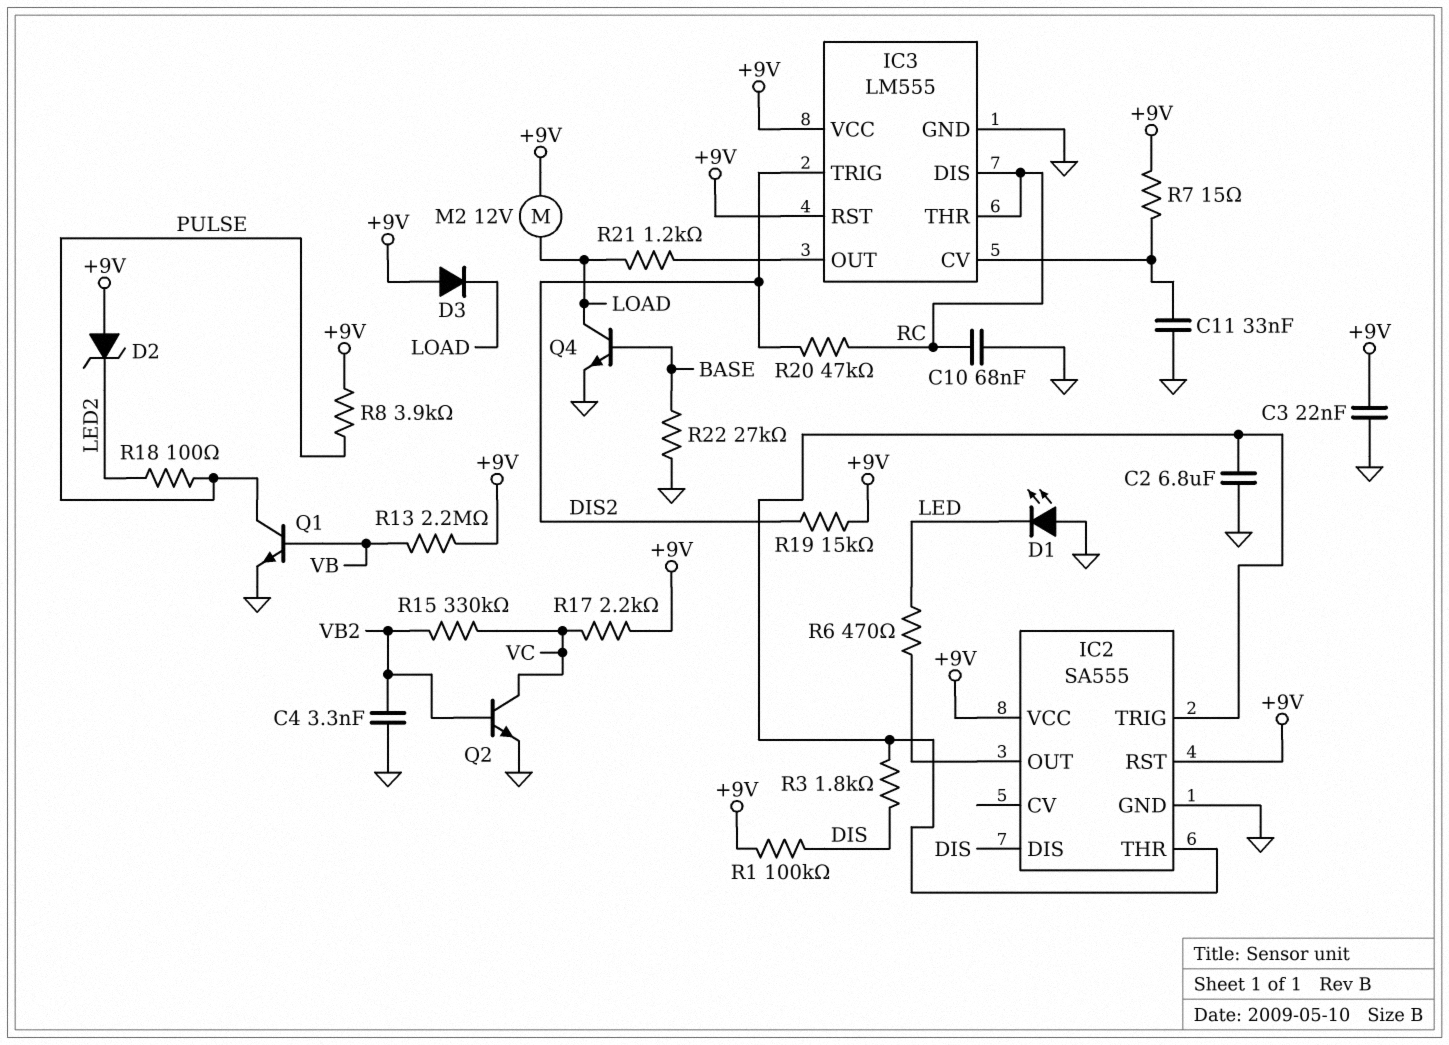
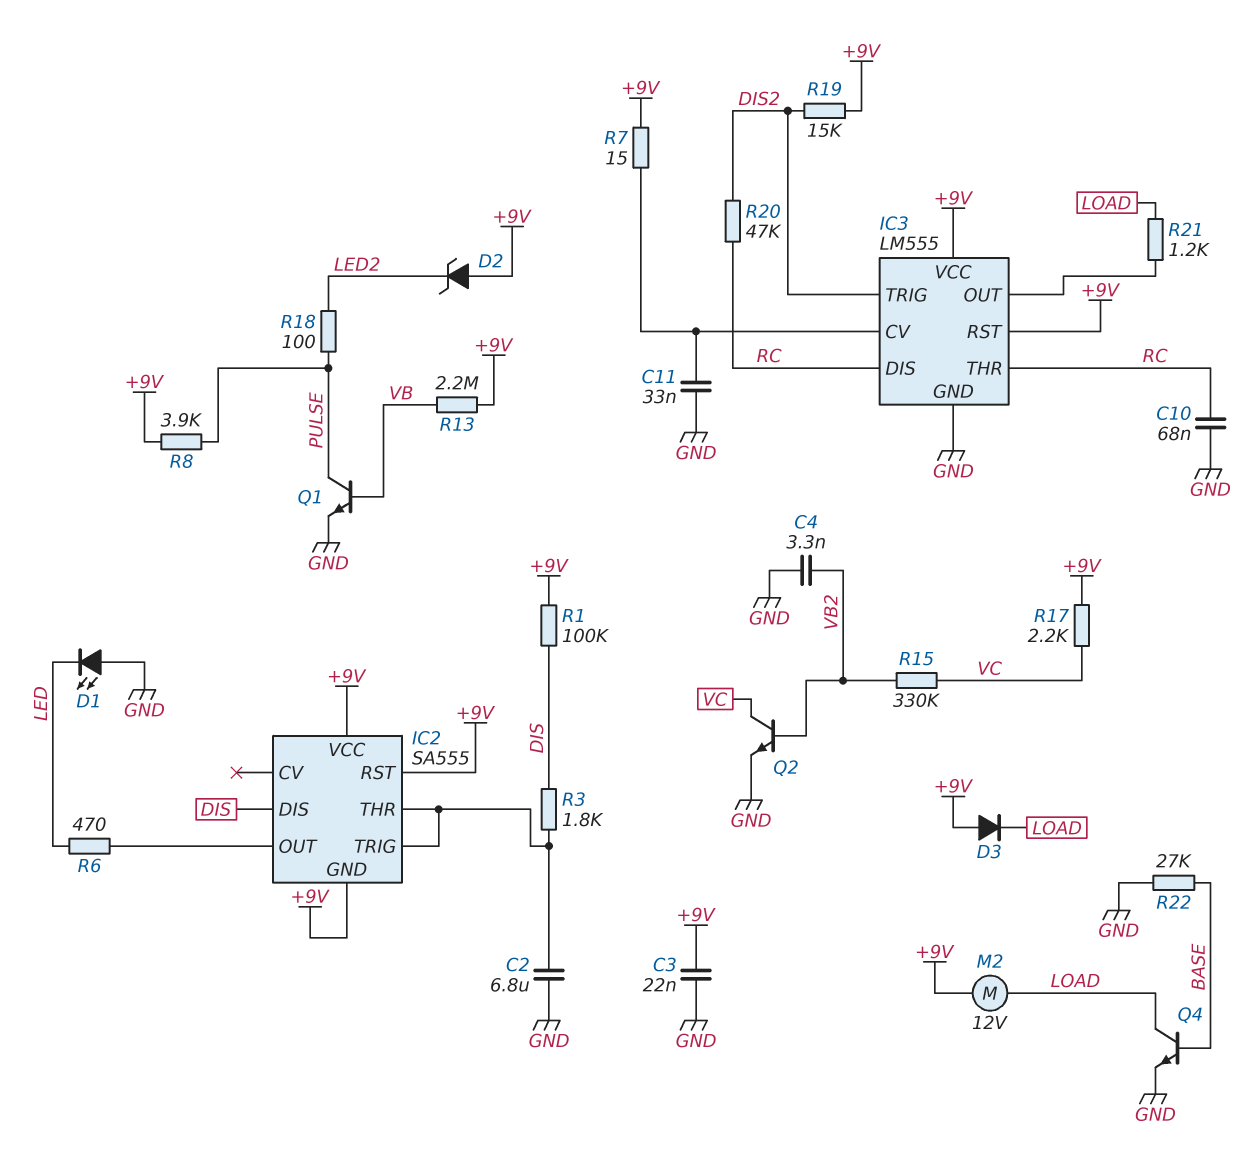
IC2 pin GND: GND -> +9V

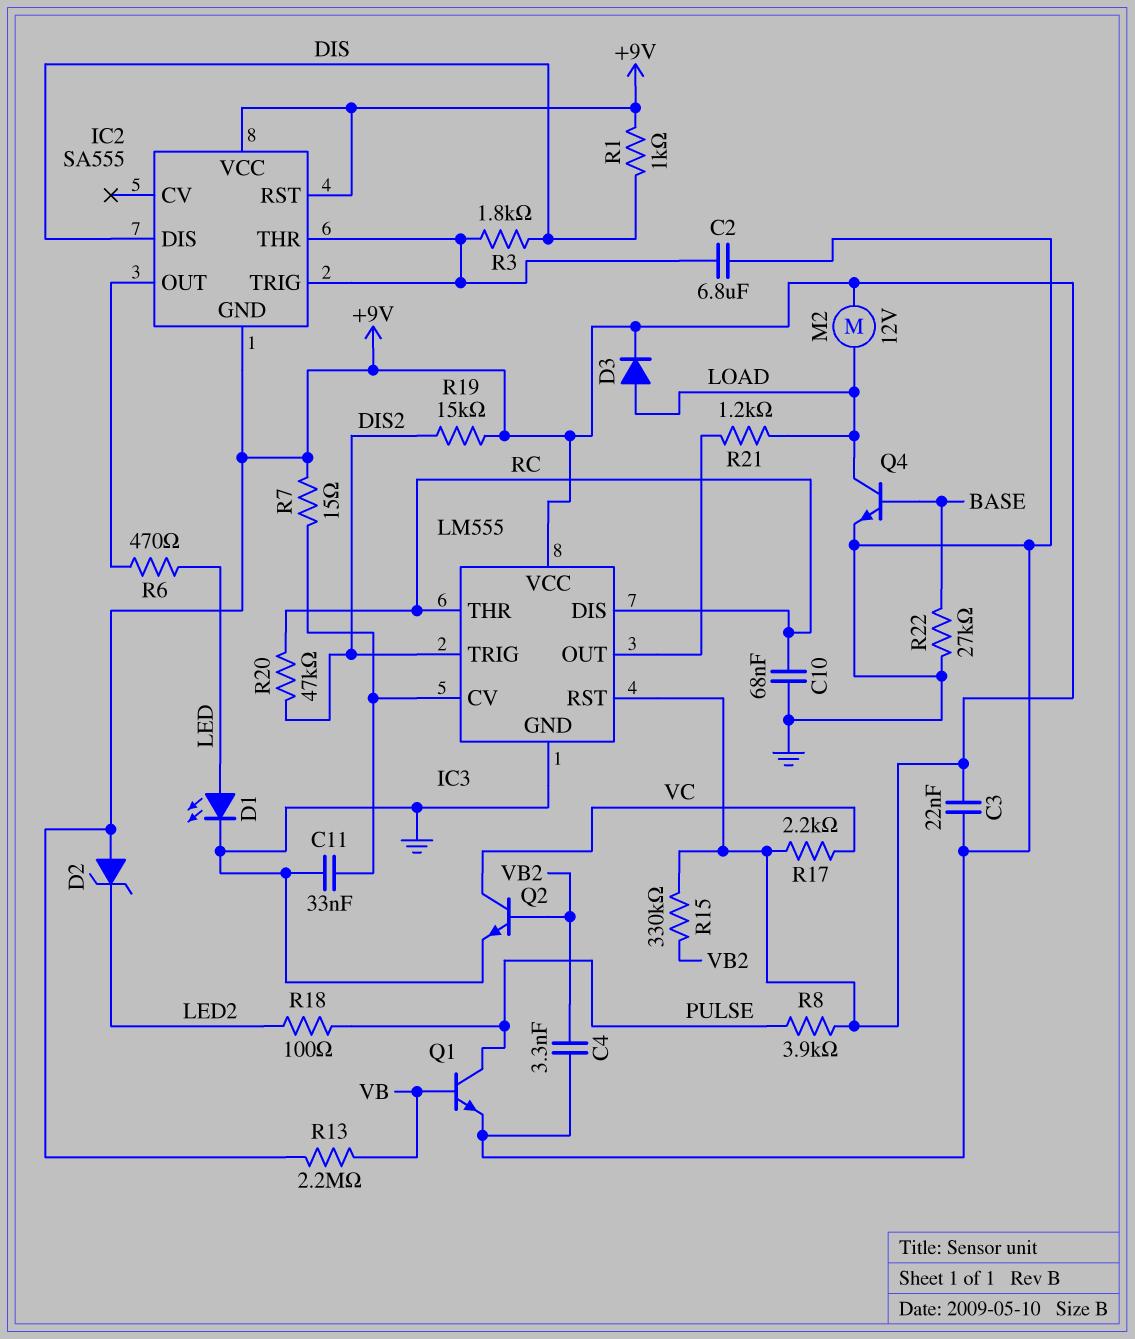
D1: LED (A GND, K LED) -> LED (A LED, K GND)
D3: diode (A +9V, K LOAD) -> diode (A LOAD, K +9V)
R1: 100k (+9V, DIS) -> 1k (+9V, DIS)
R15: 330k (VB2, VC) -> 330k (+9V, VB2)

